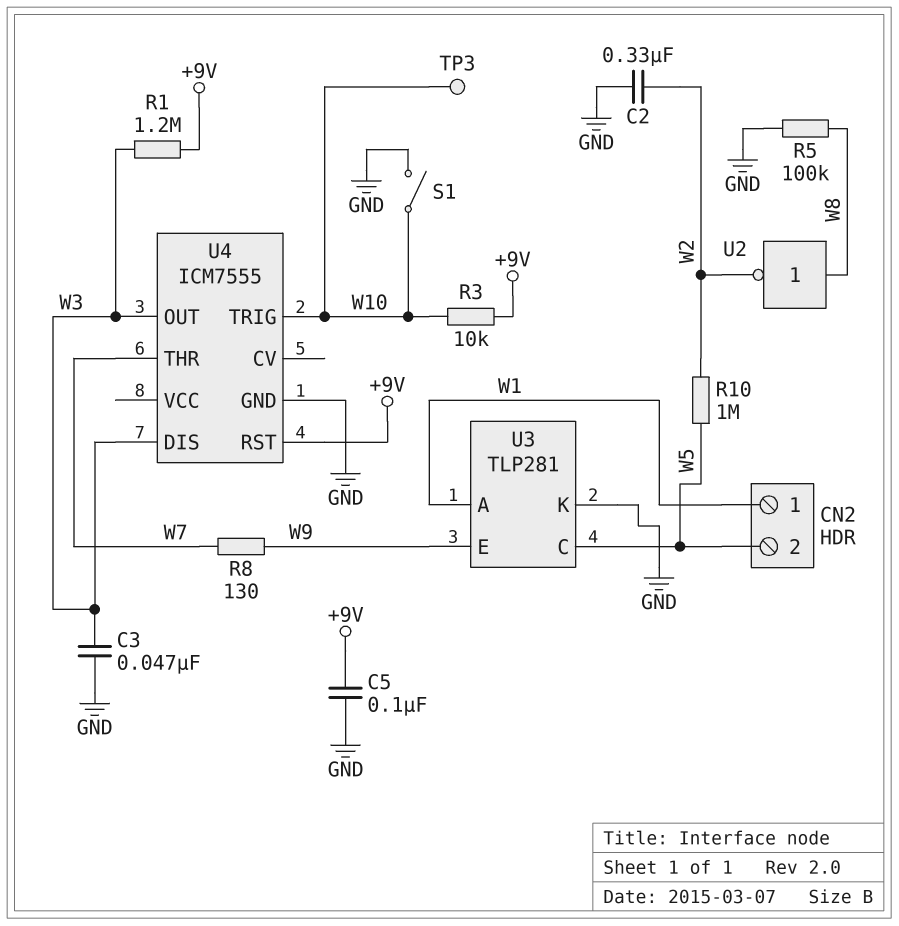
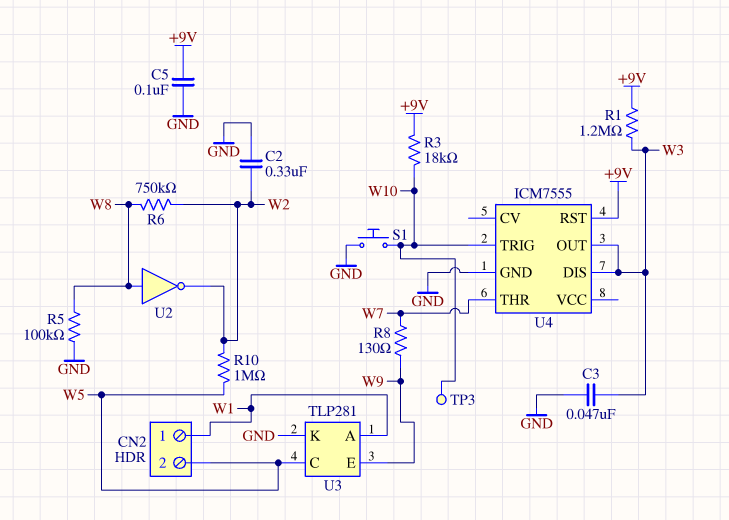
R3: 10k (+9V, W10) -> 18k (+9V, W10)
R6: none -> 750k (W2, W8)
S1: switch (GND, W10) -> button (GND, W10)

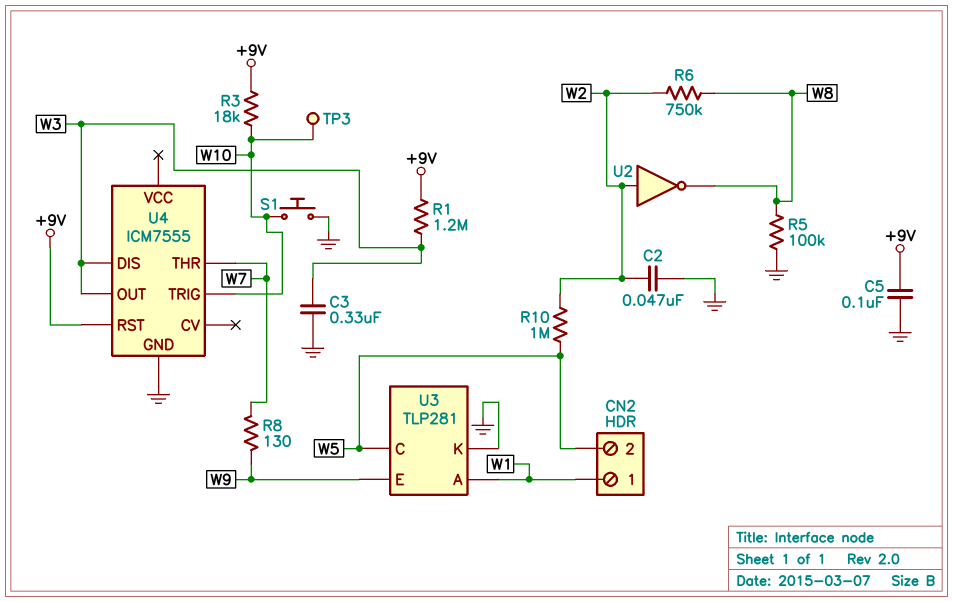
C2: 330nF (GND, W2) -> 47nF (GND, W2)
C3: 47nF (GND, W3) -> 330nF (GND, W3)
U2: NOT (in W8, out W2) -> NOT (in W2, out W8)

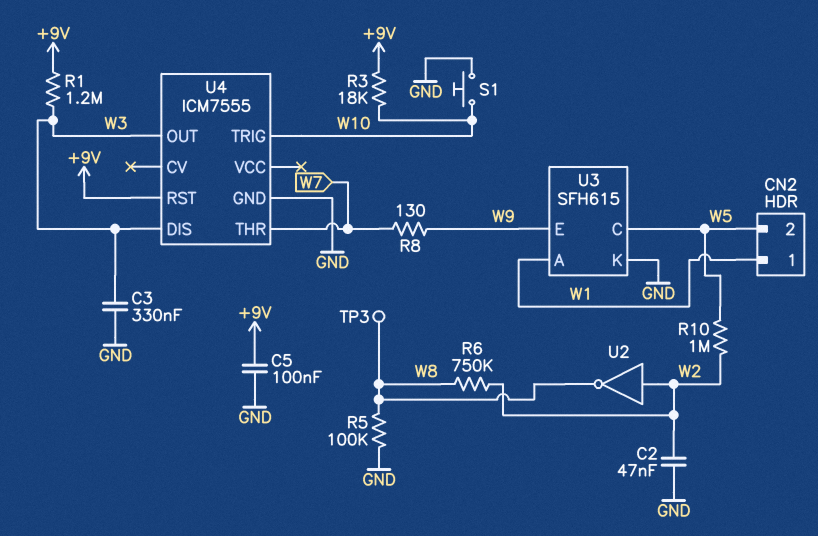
TP3: test point (W10) -> test point (W8)
U3: TLP281 -> SFH615

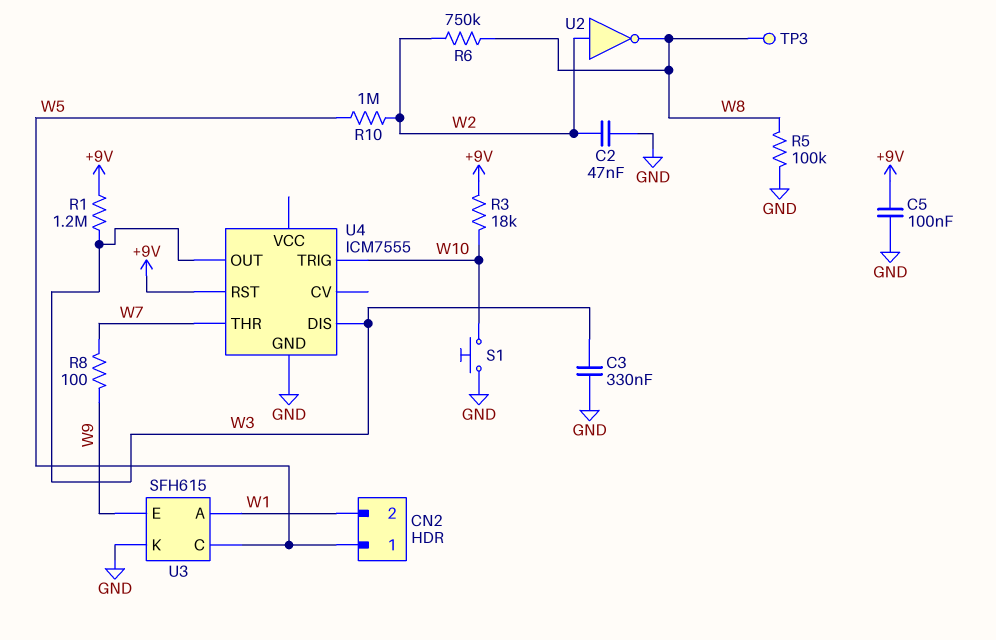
CN2 pin 1: W1 -> W5
CN2 pin 2: W5 -> W1
R8: 130 (W7, W9) -> 100 (W7, W9)

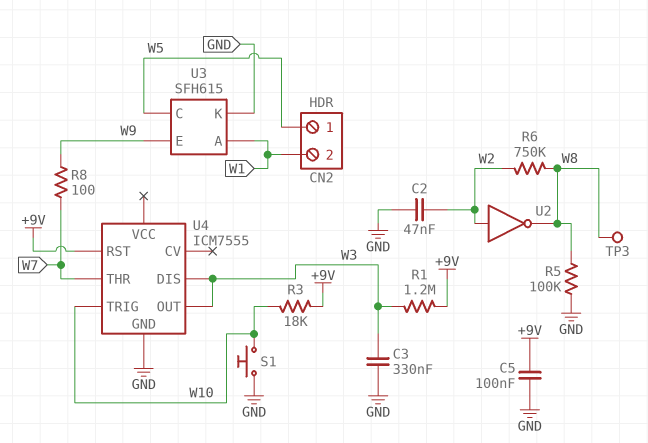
R10: 1M (W2, W5) -> none

